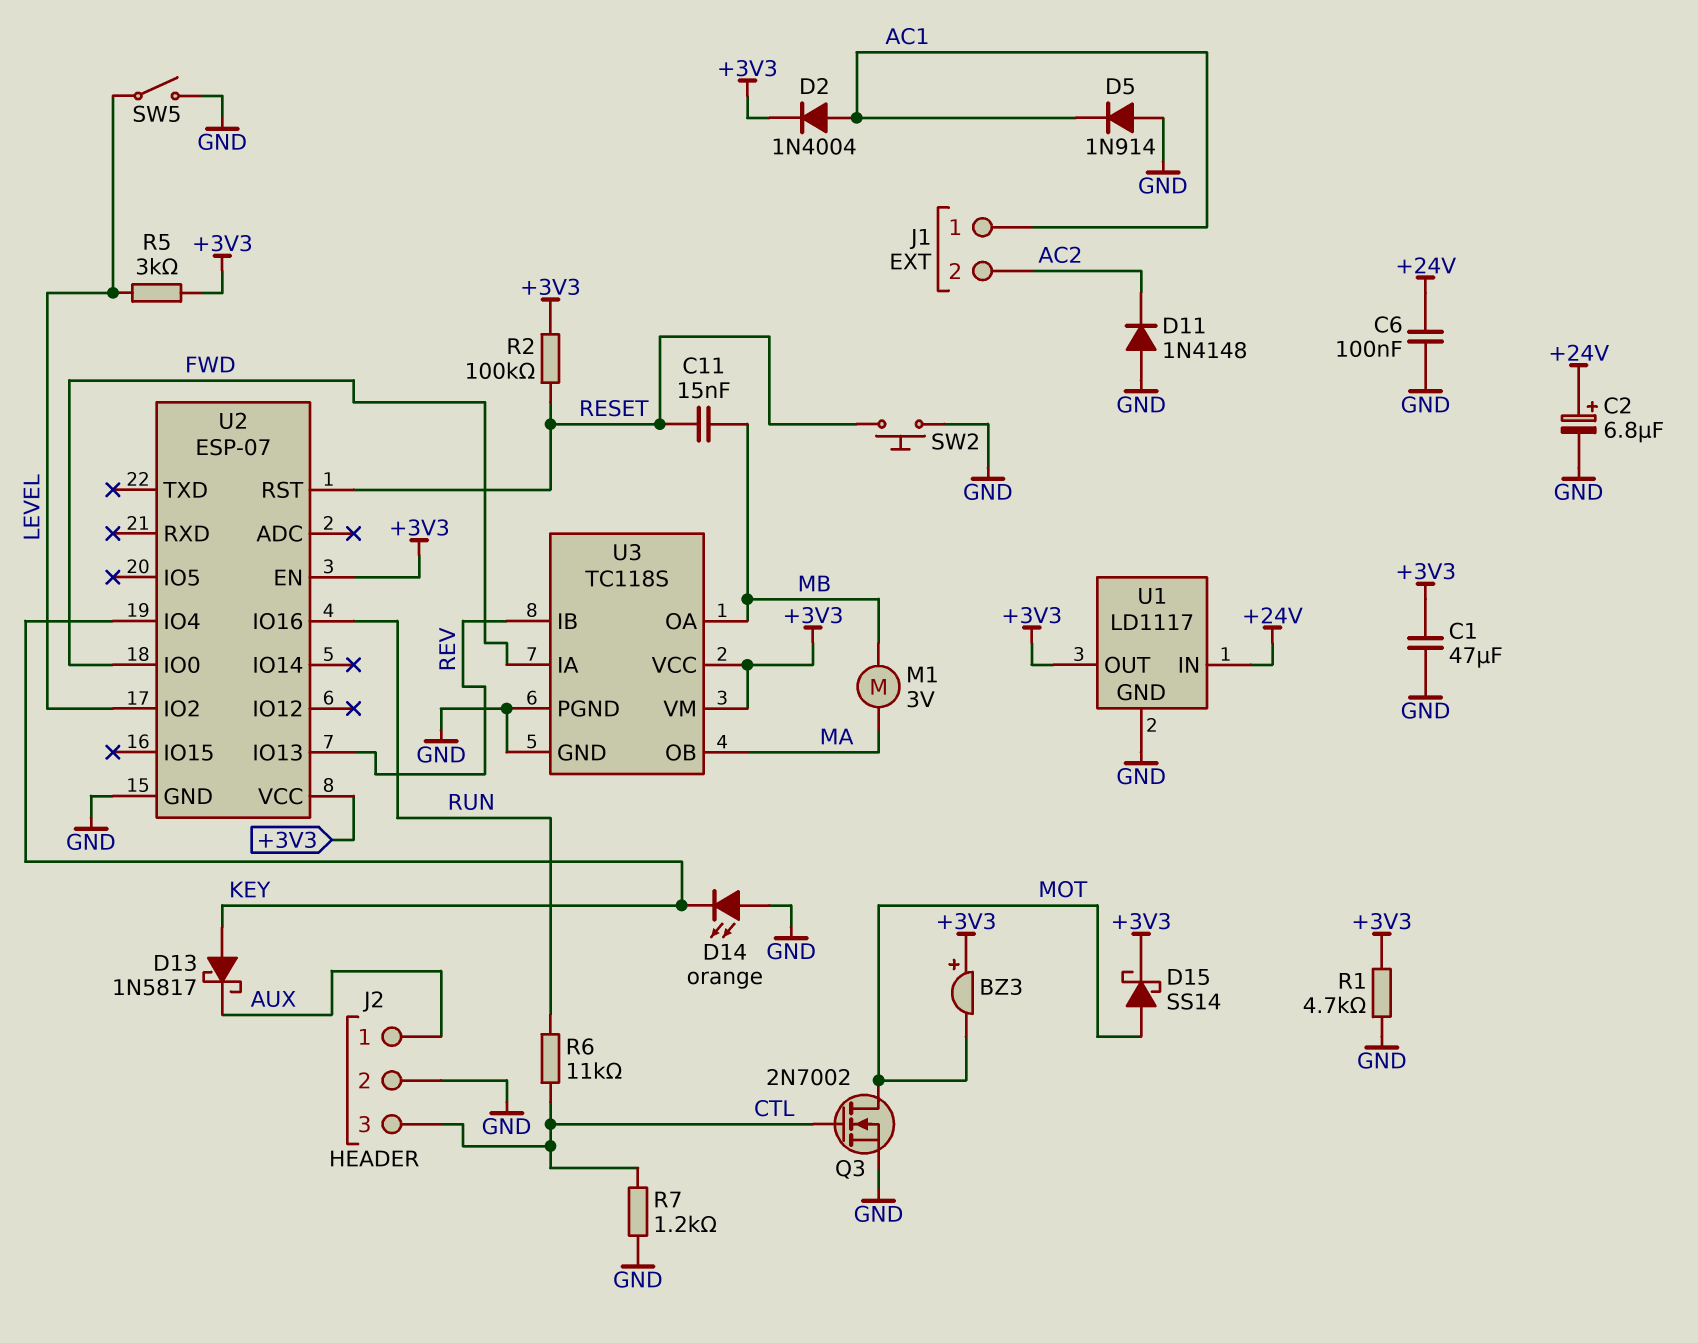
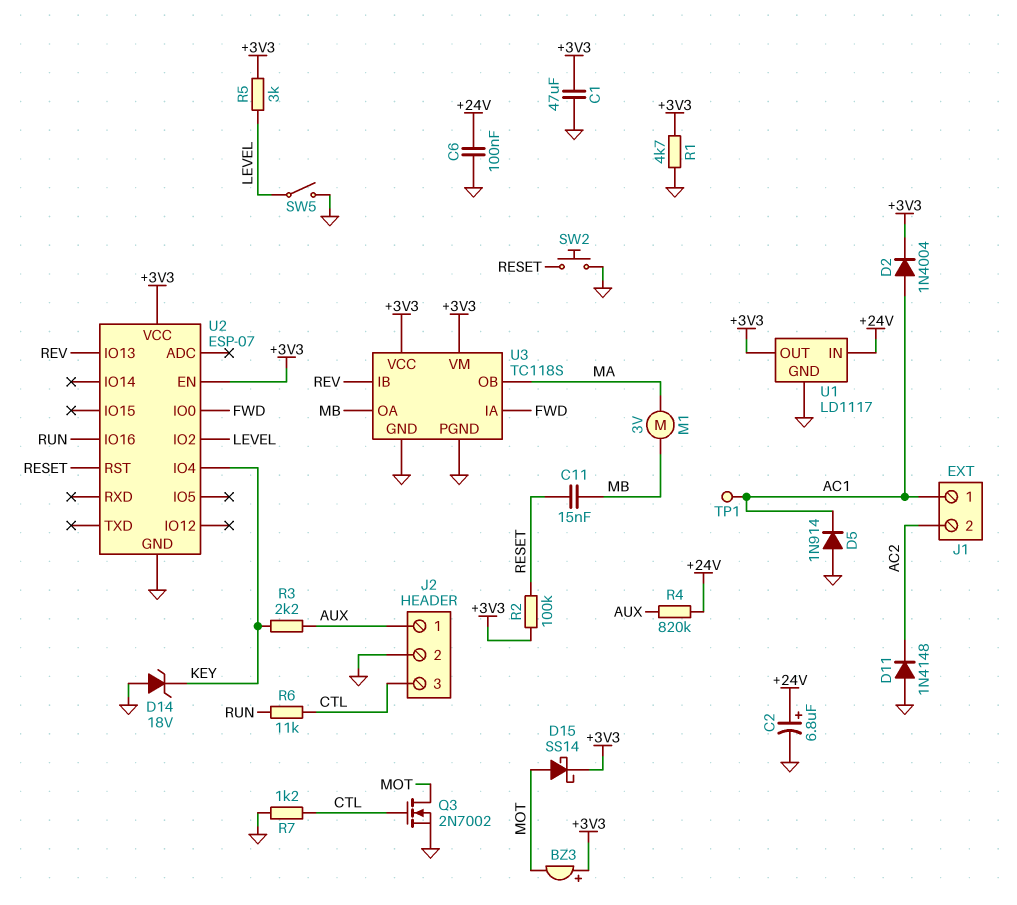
D13: schottky 1N5817 (A KEY, K AUX) -> none
D14: LED orange (A GND, K KEY) -> zener 18V (A GND, K KEY)
R3: none -> 2.2k (AUX, KEY)
R4: none -> 820k (+24V, AUX)
TP1: none -> test point (AC1)

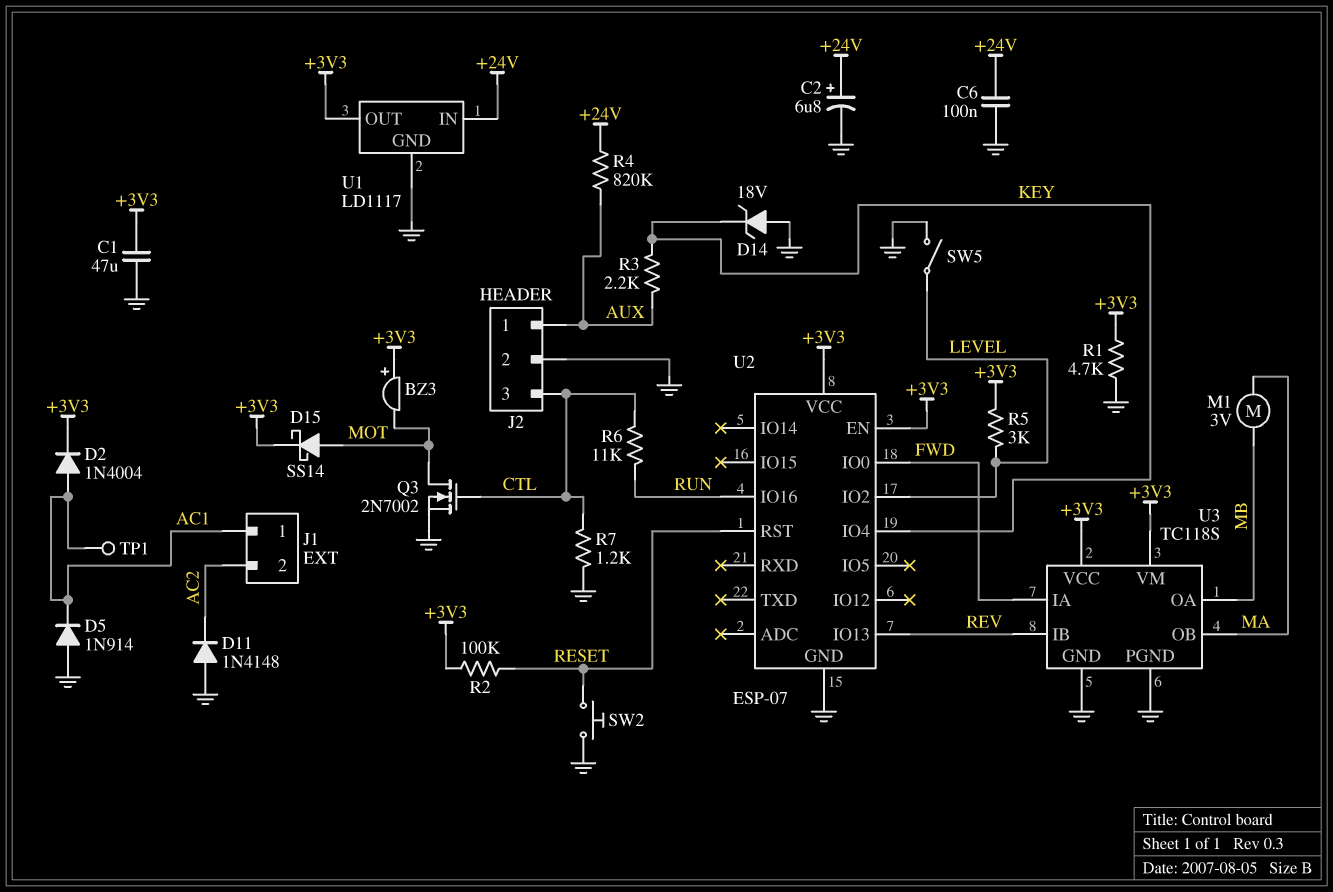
C11: 15nF (MB, RESET) -> none

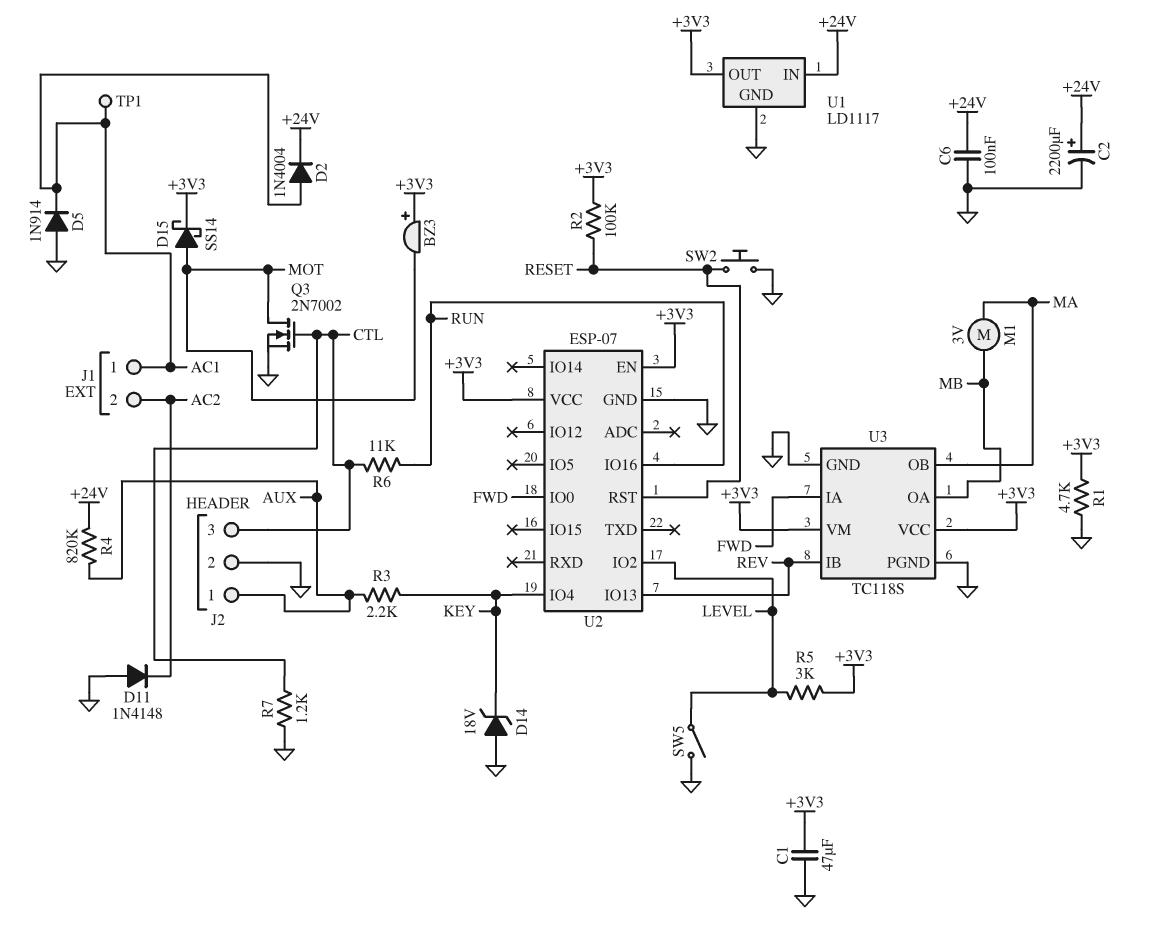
C2: 6.8uF (plus +24V, minus GND) -> 2200uF (plus +24V, minus GND)
D2: diode 1N4004 (A AC1, K +3V3) -> diode 1N4004 (A AC1, K +24V)

